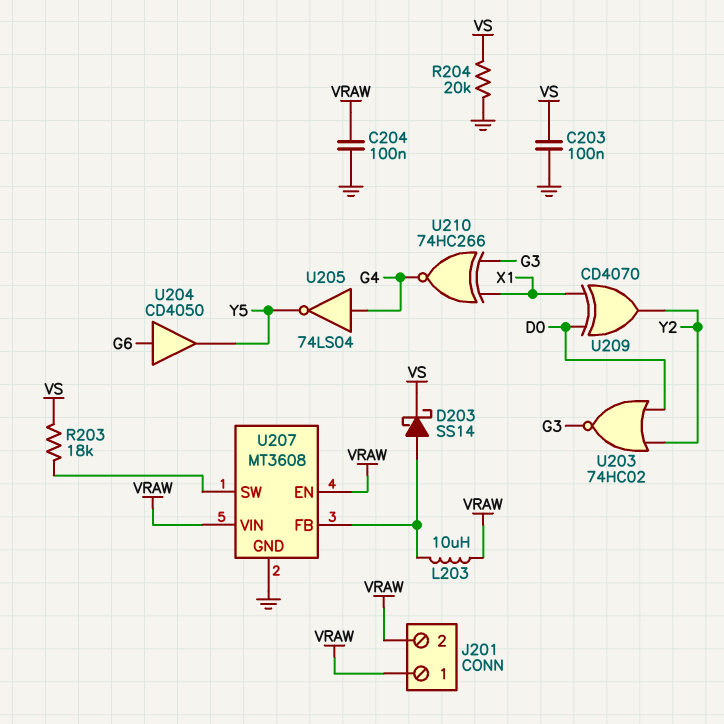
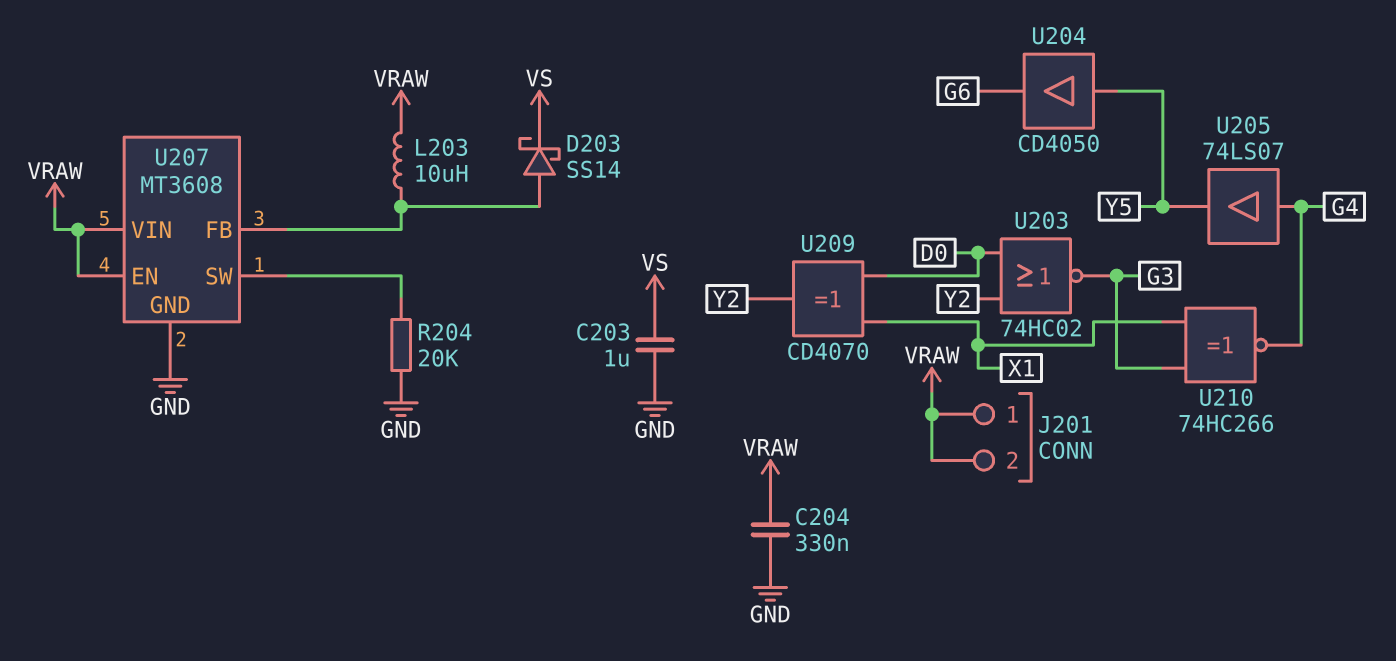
C203: 100nF (GND, VS) -> 1uF (GND, VS)
C204: 100nF (GND, VRAW) -> 330nF (GND, VRAW)
R203: 18k (U207/SW, VS) -> none
R204: 20k (GND, VS) -> 20k (GND, U207/SW)
U204: buffer CD4050 (in G6, out Y5) -> buffer CD4050 (in Y5, out G6)
U205: NOT 74LS04 (in G4, out Y5) -> buffer 74LS07 (in G4, out Y5)

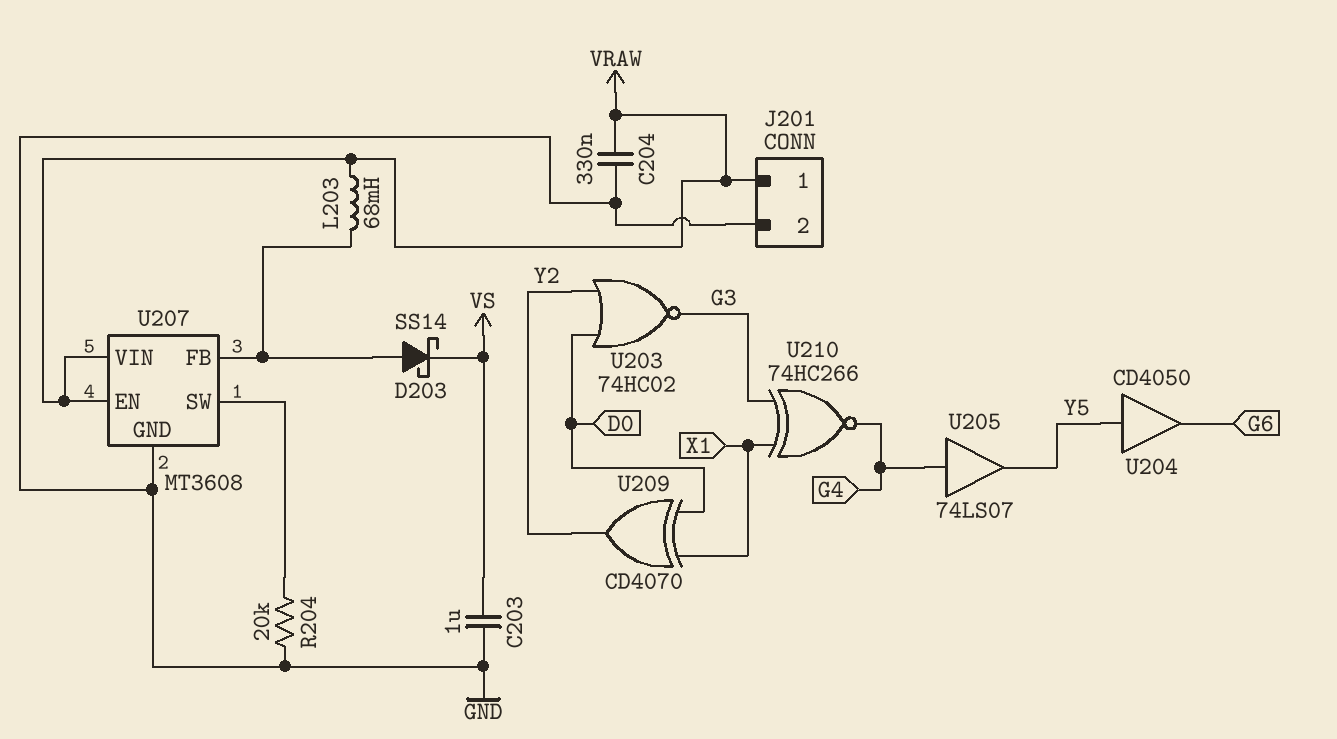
J201 pin 2: VRAW -> GND
L203: 10uH (U207/FB, VRAW) -> 68mH (U207/FB, VRAW)

